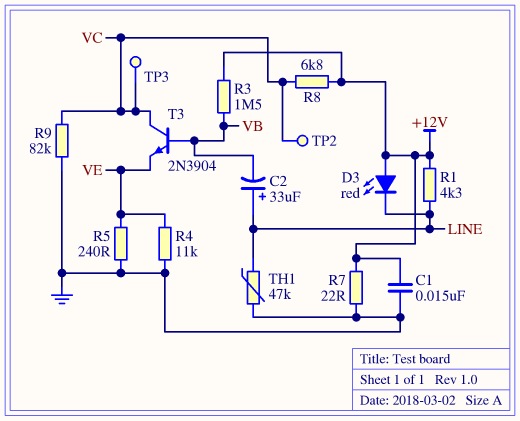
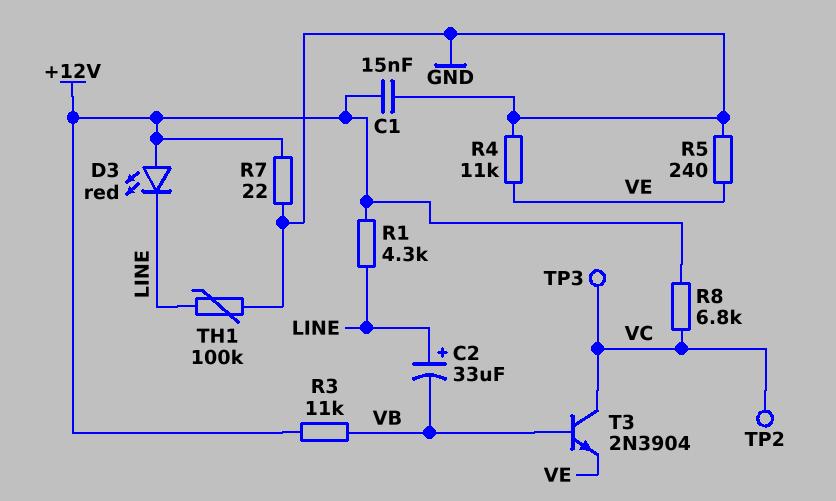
R3: 1.5M (+12V, VB) -> 11k (+12V, VB)
R9: 82k (GND, VC) -> none
TH1: 47k (GND, LINE) -> 100k (GND, LINE)

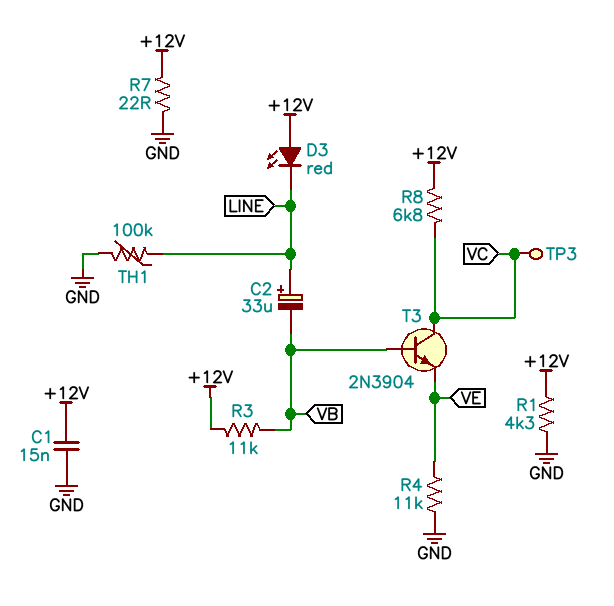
R1: 4.3k (+12V, LINE) -> 4.3k (+12V, GND)
R5: 240 (GND, VE) -> none
TP2: test point (VC) -> none

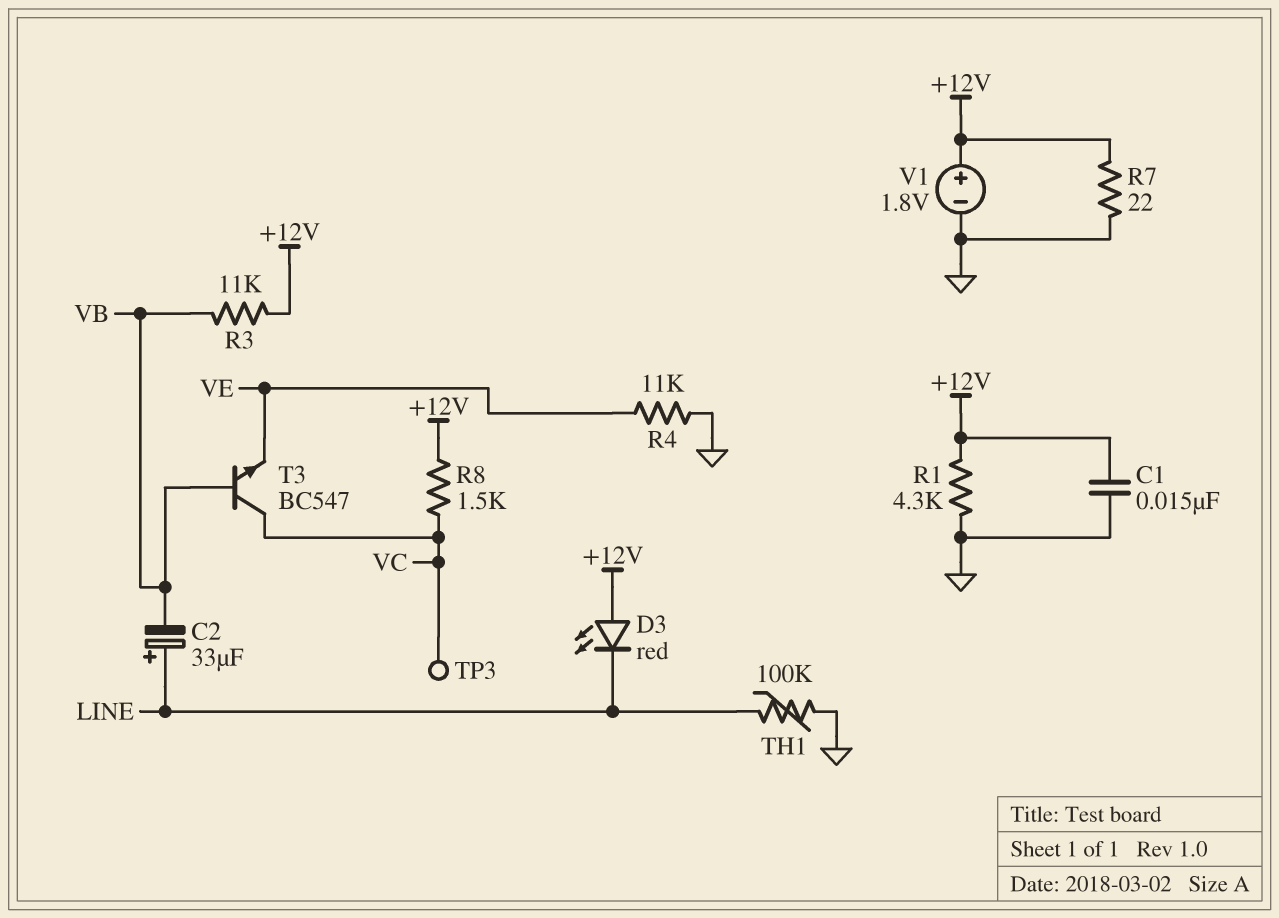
R8: 6.8k (+12V, VC) -> 1.5k (+12V, VC)
T3: NPN 2N3904 (B VB, C VC, E VE) -> NPN BC547 (B VB, C VC, E VE)
V1: none -> 1.8V (plus +12V, minus GND)

